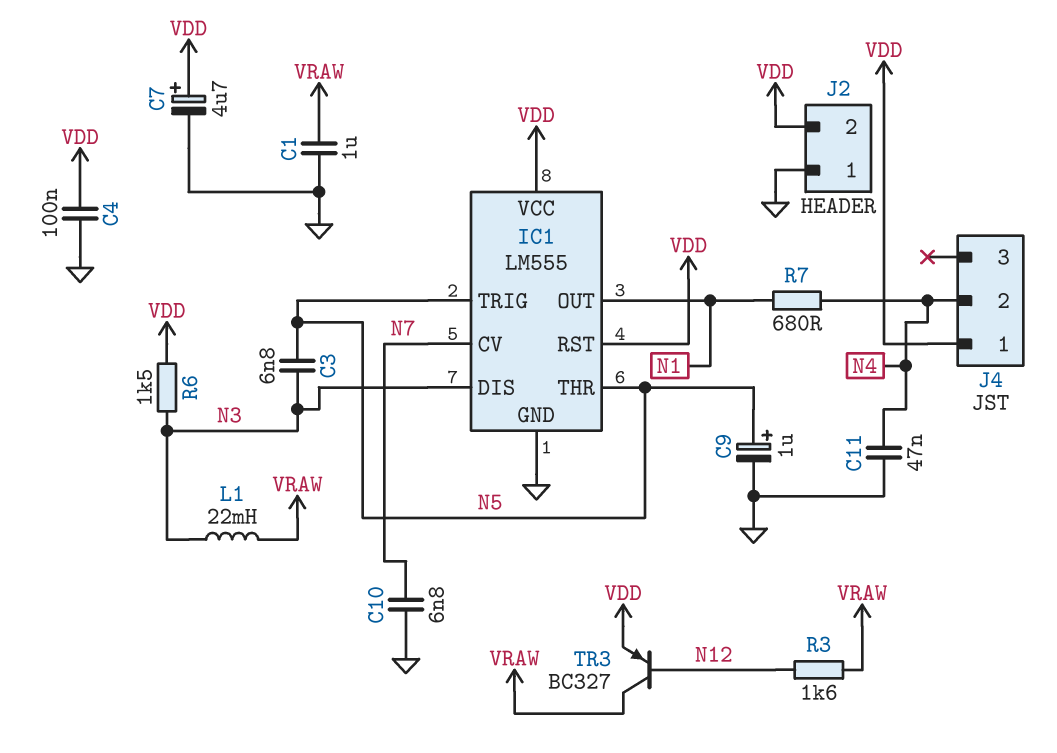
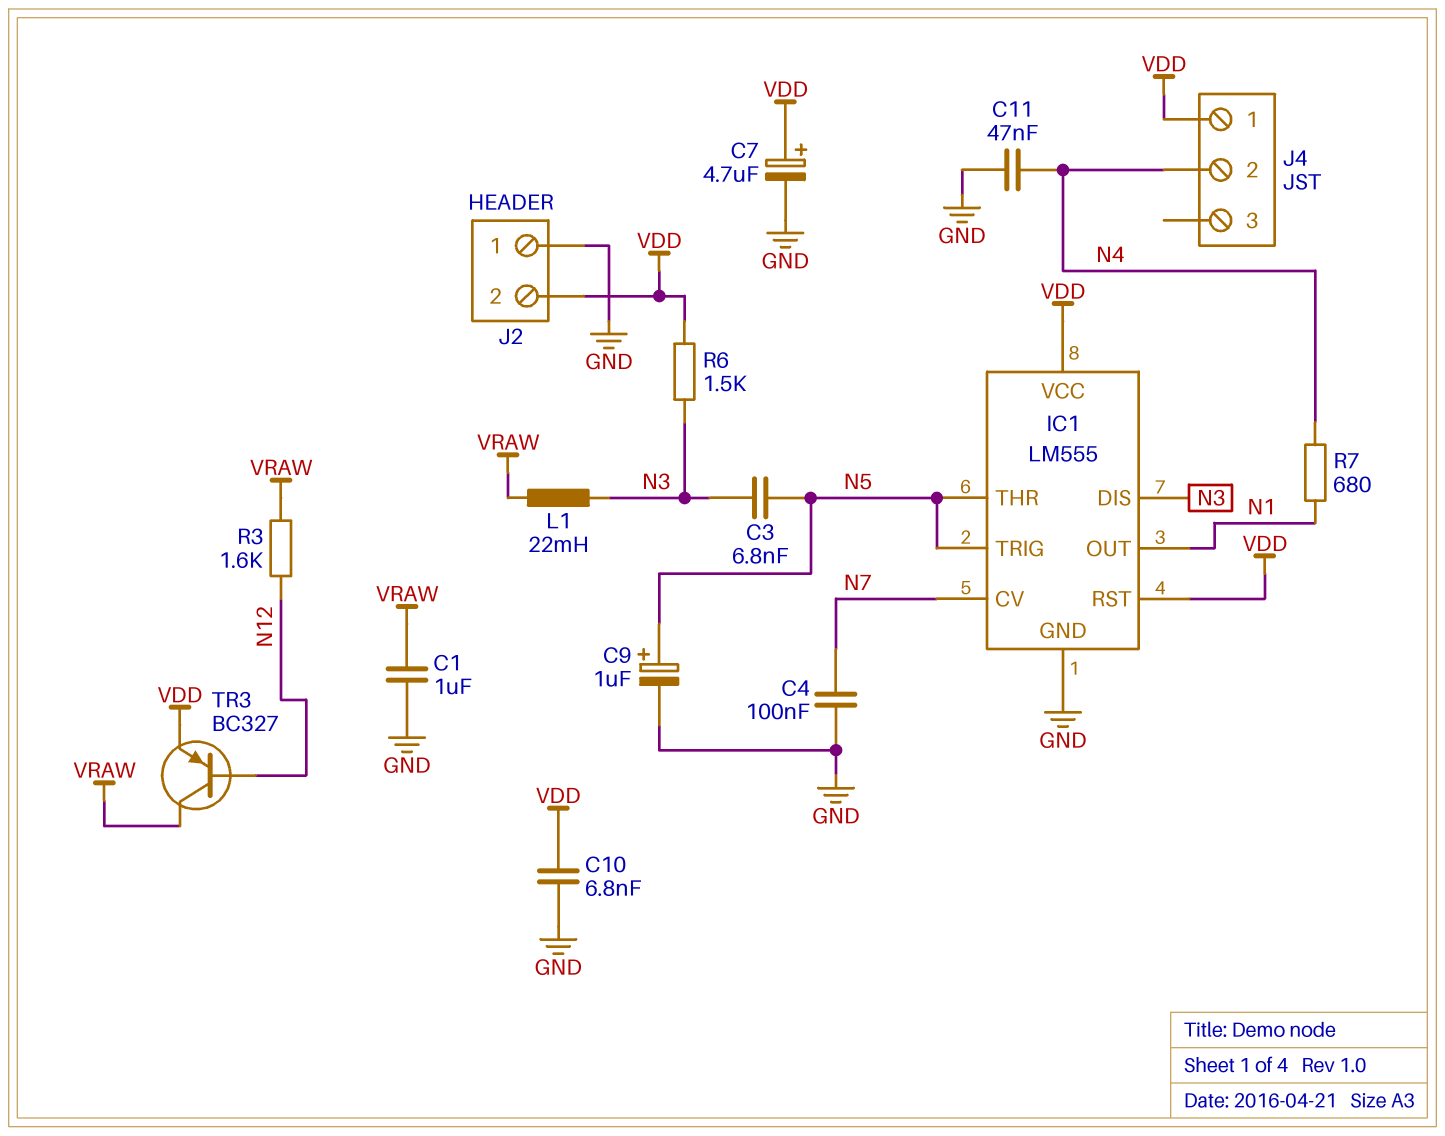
C4: 100nF (GND, VDD) -> 100nF (GND, N7)
C10: 6.8nF (GND, N7) -> 6.8nF (GND, VDD)

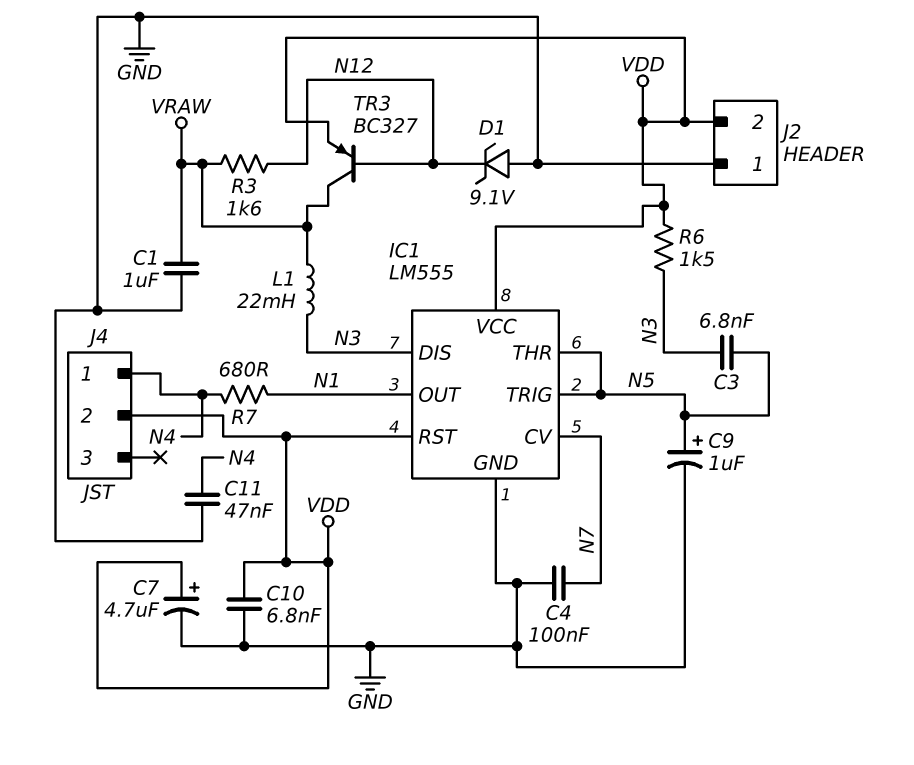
D1: none -> zener 9.1V (A GND, K N12)
J4 pin 1: VDD -> N4
J4 pin 2: N4 -> VDD

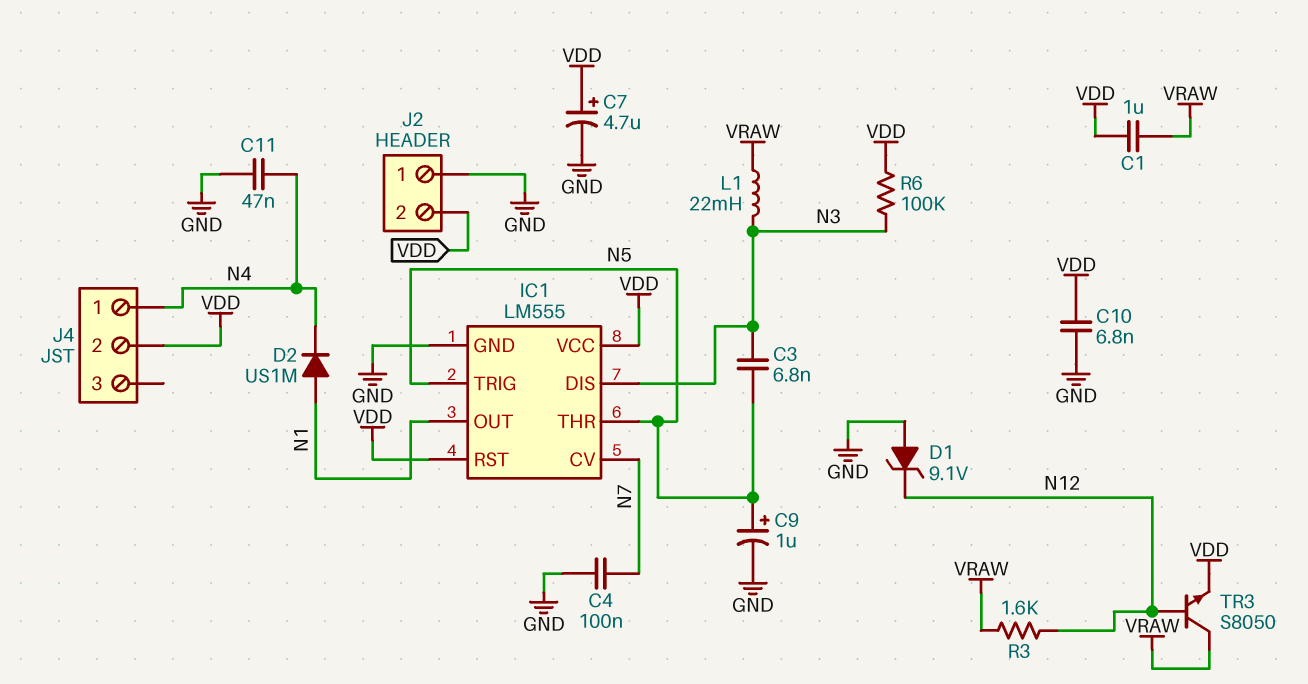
C1: 1uF (GND, VRAW) -> 1uF (VDD, VRAW)
D2: none -> diode US1M (A N1, K N4)
R6: 1.5k (N3, VDD) -> 100k (N3, VDD)
R7: 680 (N1, N4) -> none
TR3: PNP BC327 (B N12, C VRAW, E VDD) -> NPN S8050 (B N12, C VRAW, E VDD)

